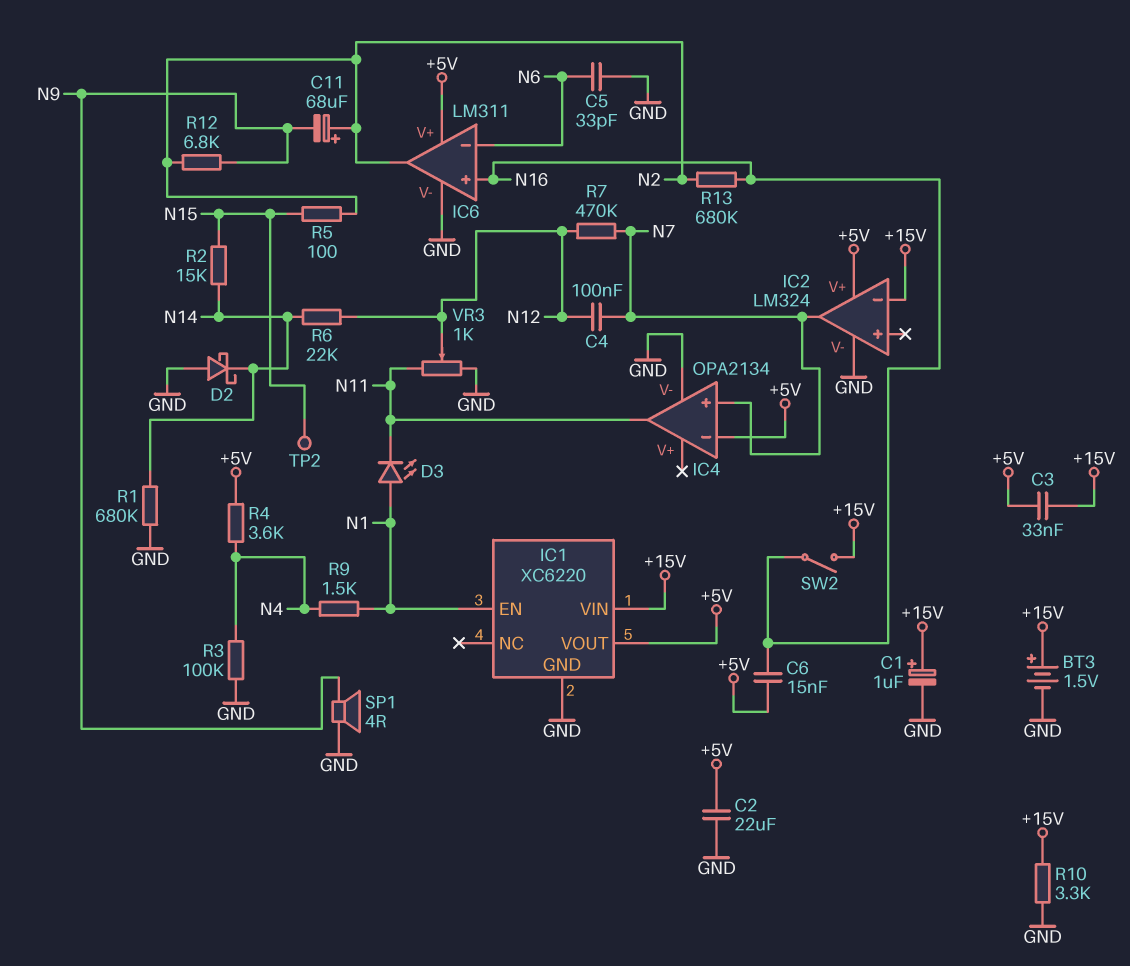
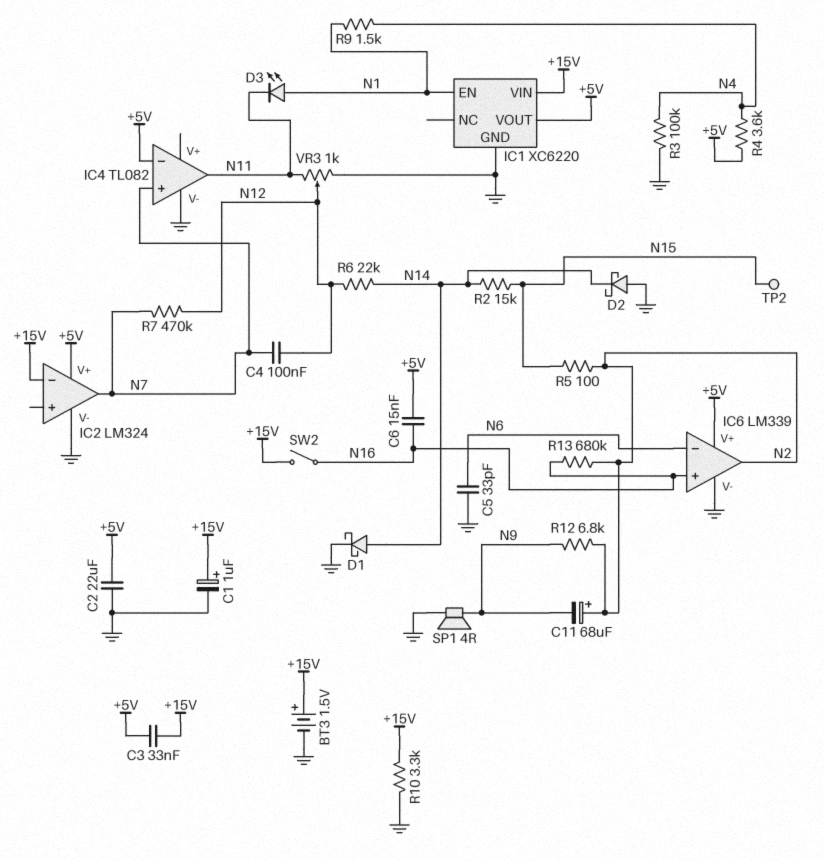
D1: none -> schottky (A N14, K GND)
IC4: OPA2134 -> TL082
IC6: LM311 -> LM339
R1: 680k (GND, N14) -> none

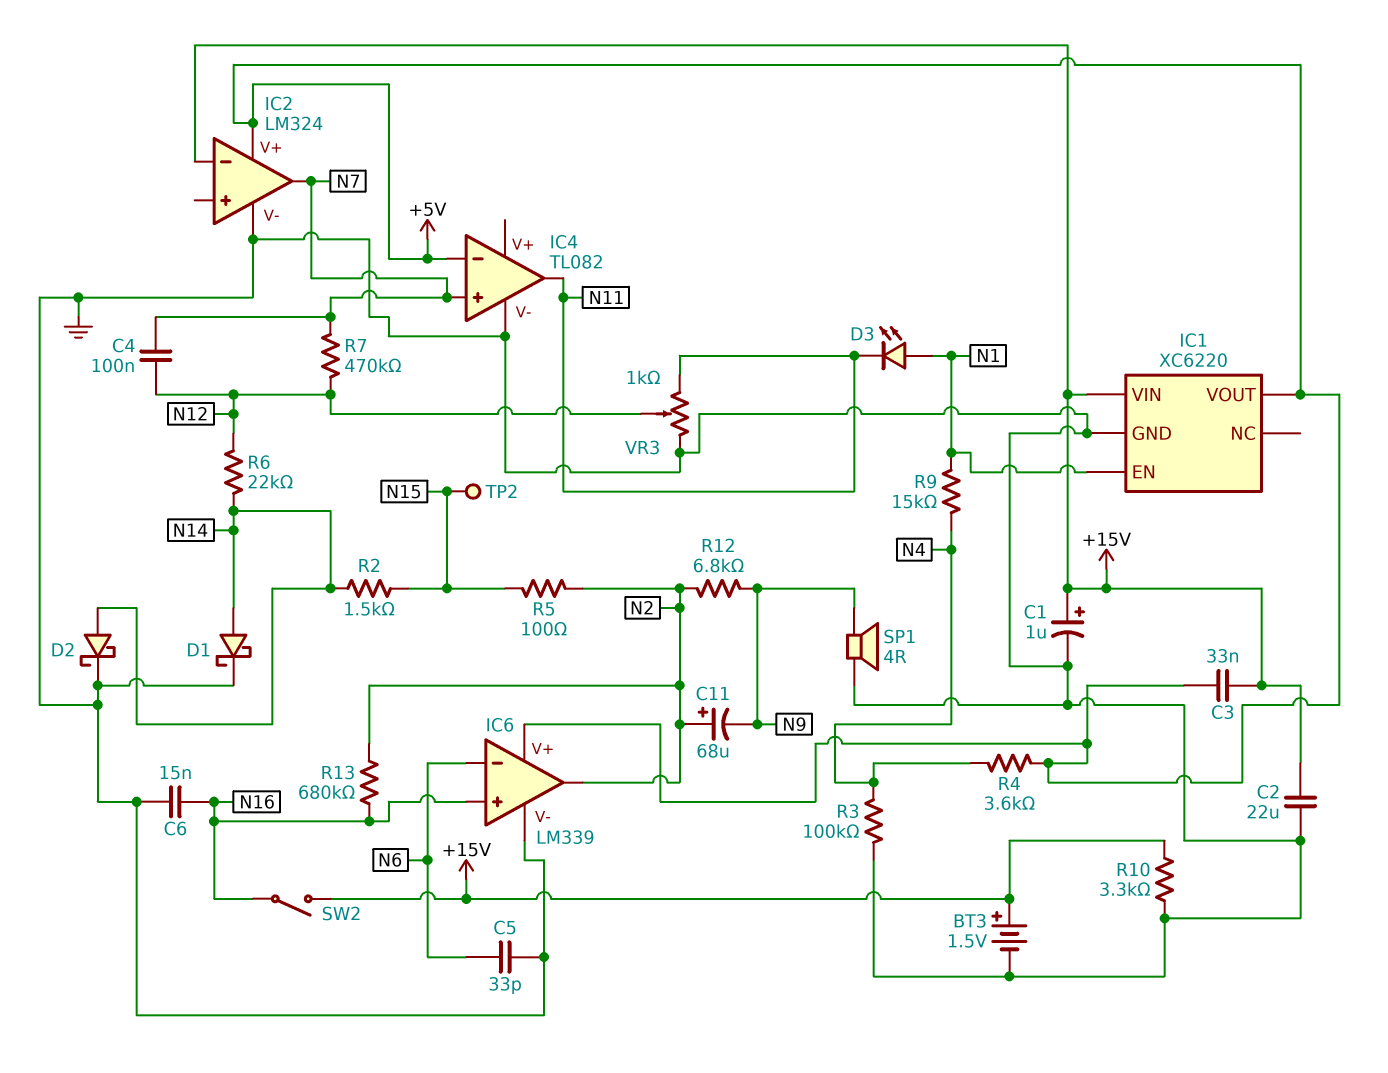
C2: 22uF (+5V, GND) -> 22uF (+15V, GND)
C6: 15nF (+5V, N16) -> 15nF (GND, N16)
D2: schottky (A GND, K N14) -> schottky (A N14, K GND)
R2: 15k (N14, N15) -> 1.5k (N14, N15)
R9: 1.5k (N1, N4) -> 15k (N1, N4)

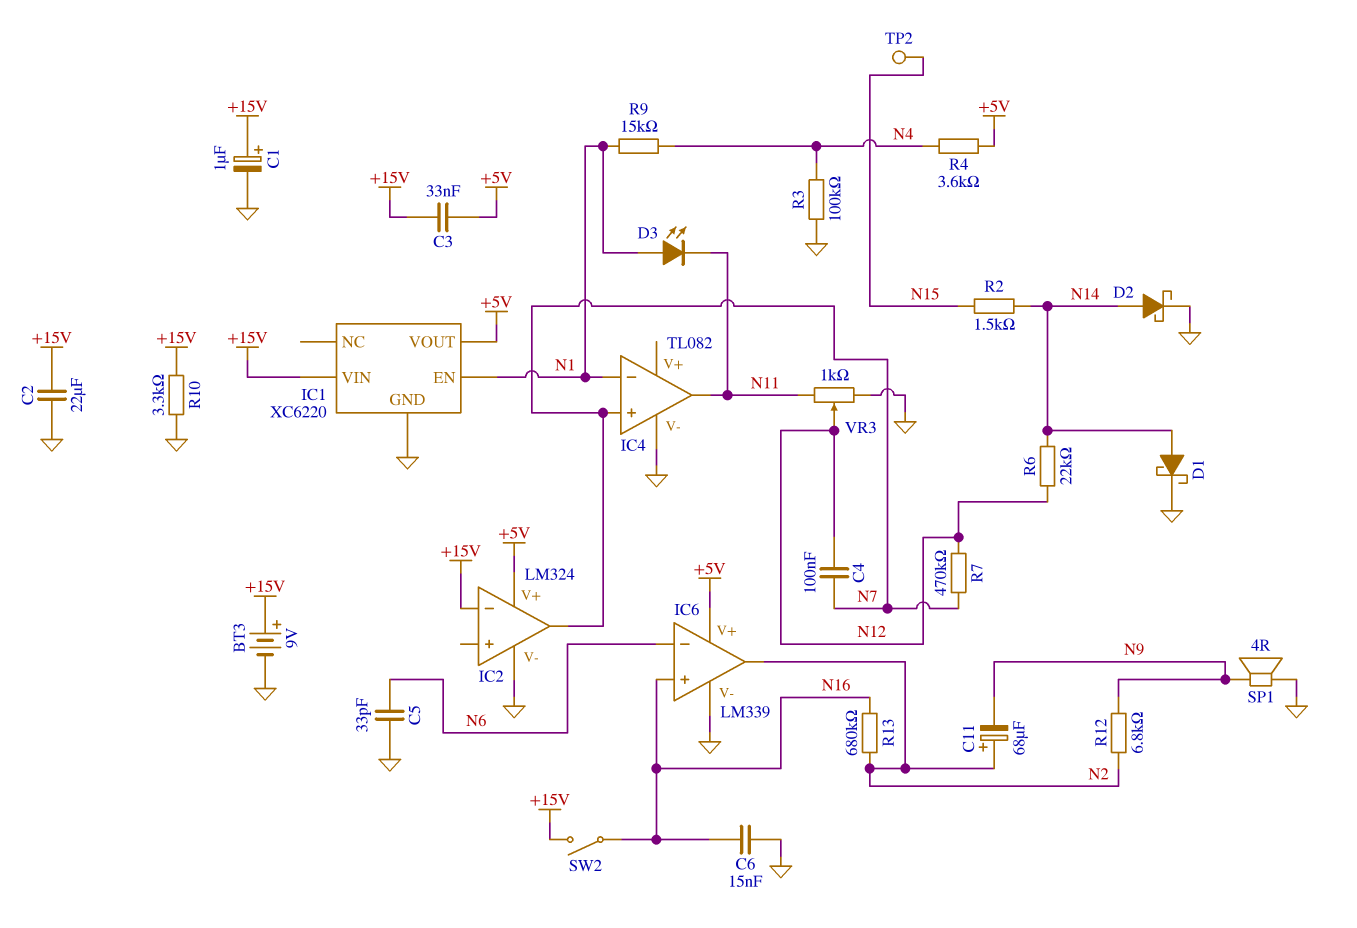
BT3: 1.5V (plus +15V, minus GND) -> 9V (plus +15V, minus GND)
IC4 pin in-: +5V -> N1
R5: 100 (N2, N15) -> none

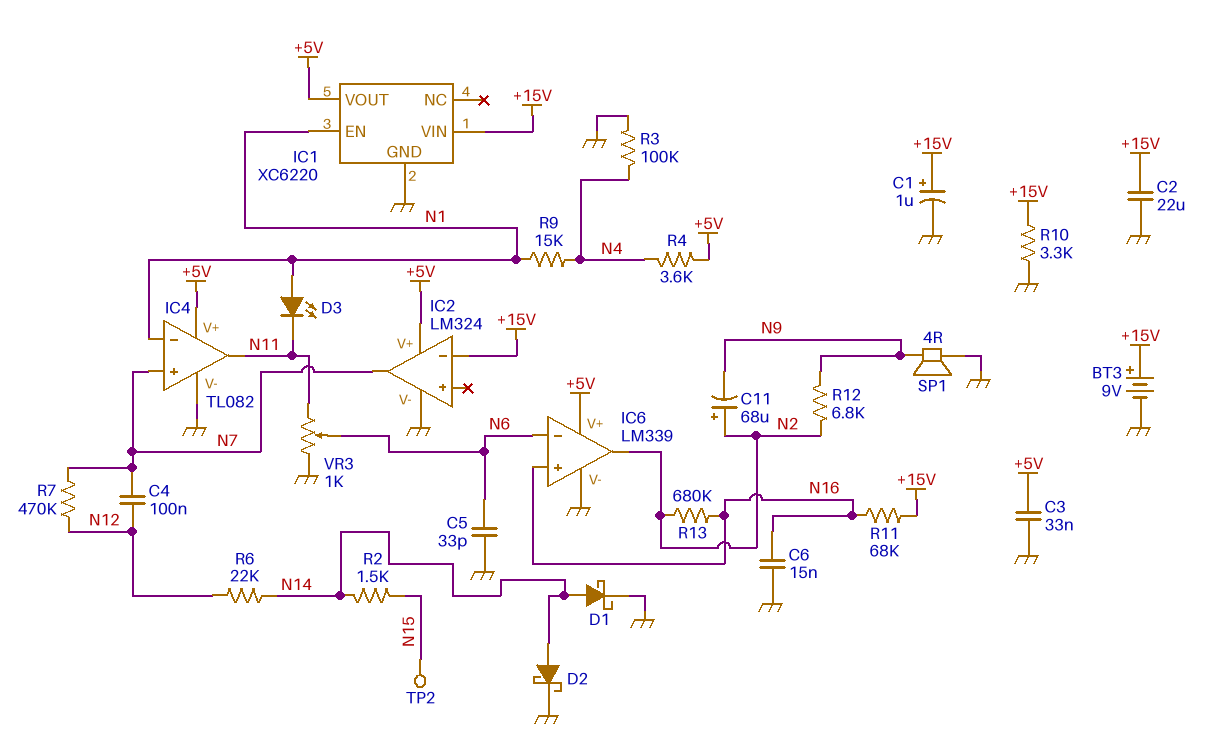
C3: 33nF (+5V, +15V) -> 33nF (+5V, GND)
IC4 pin V+: none -> +5V
R11: none -> 68k (+15V, N16)
SW2: switch (+15V, N16) -> none
VR3: 1k (GND, N11, wiper N12) -> 1k (GND, N11, wiper N6)

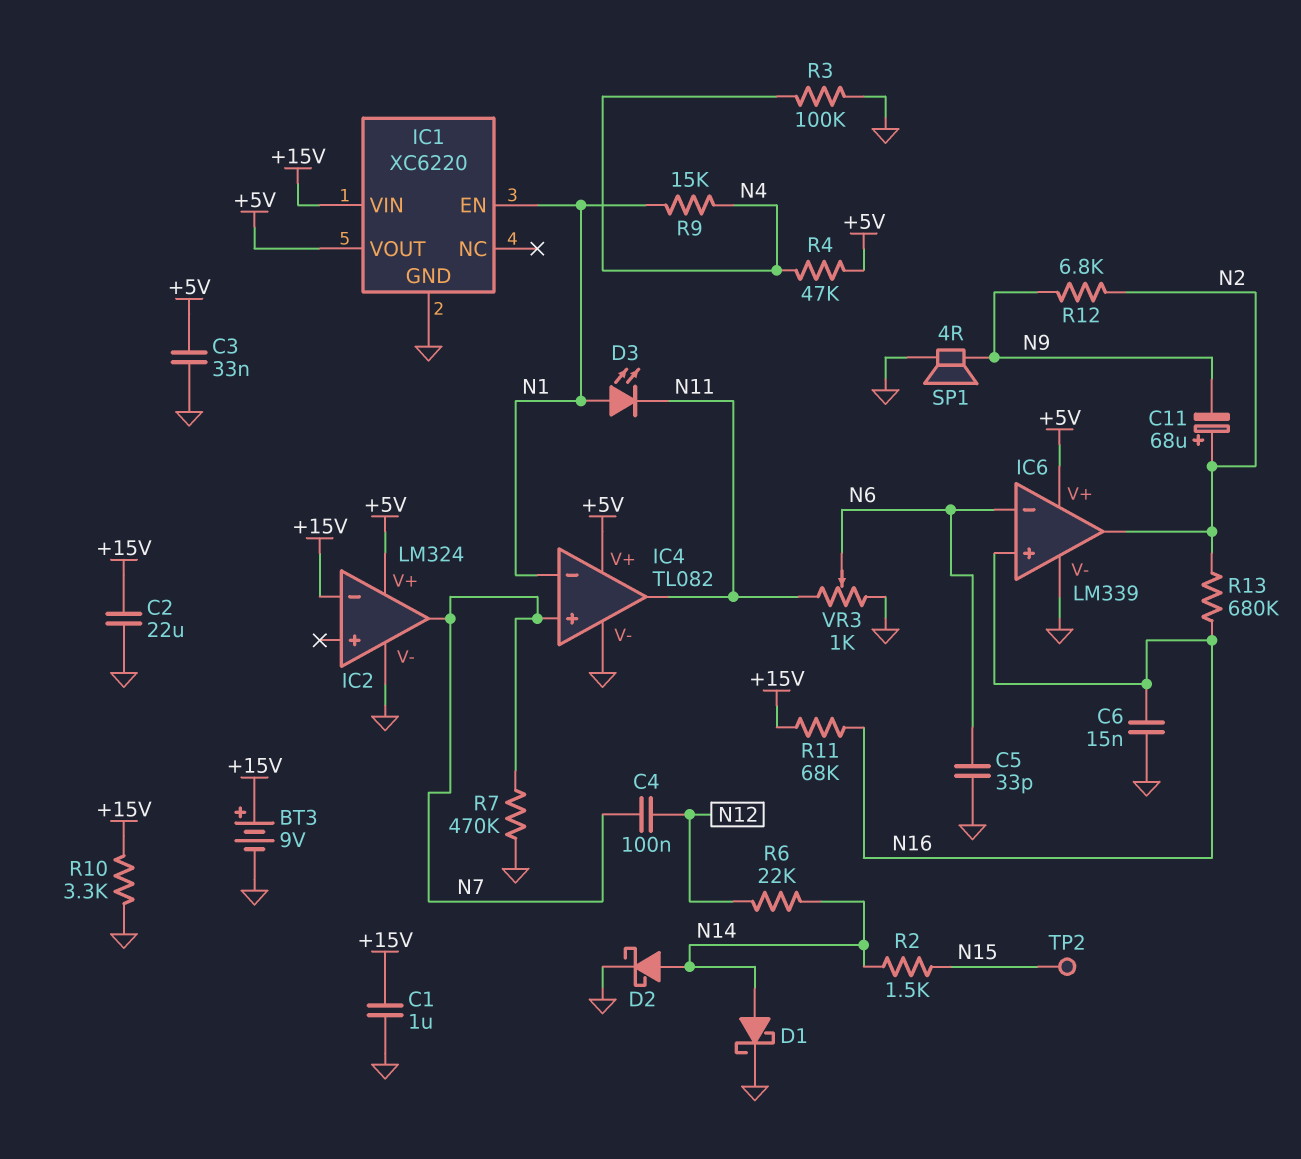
C1: 1uF (plus +15V, minus GND) -> 1uF (+15V, GND)
R4: 3.6k (+5V, N4) -> 47k (+5V, N4)
R7: 470k (N7, N12) -> 470k (GND, N7)

